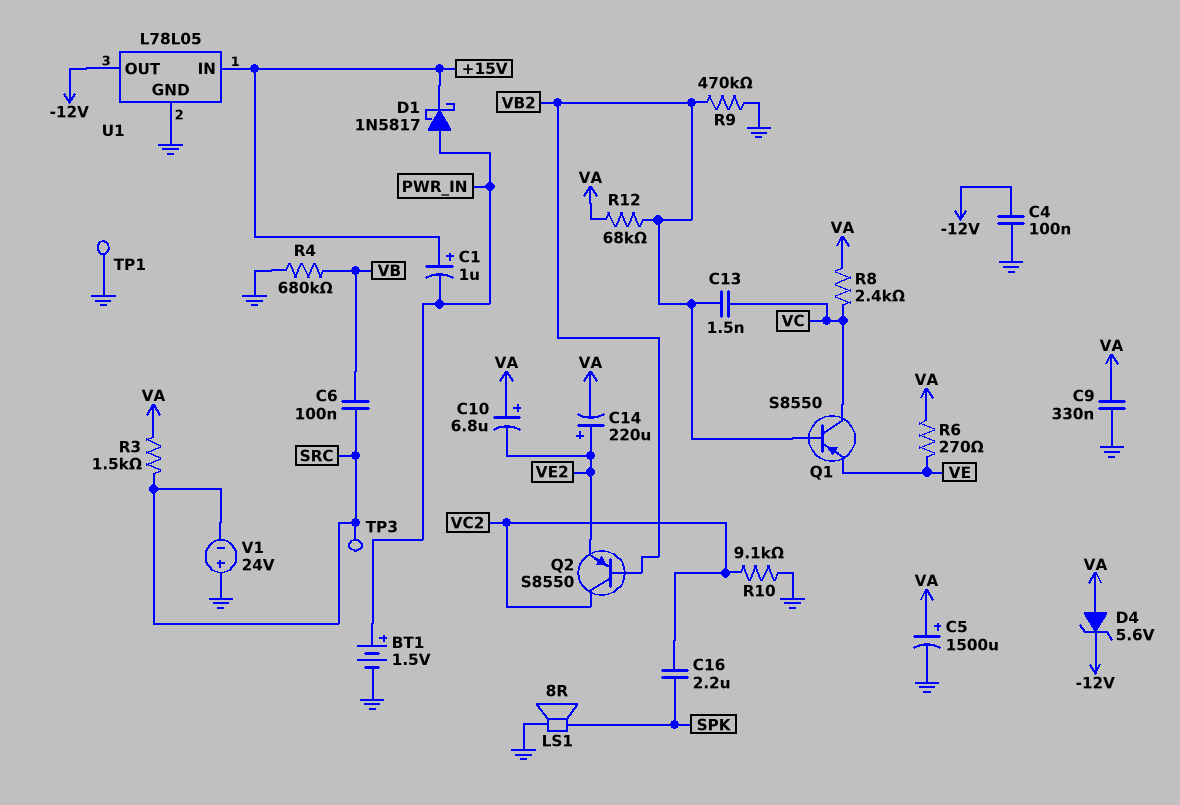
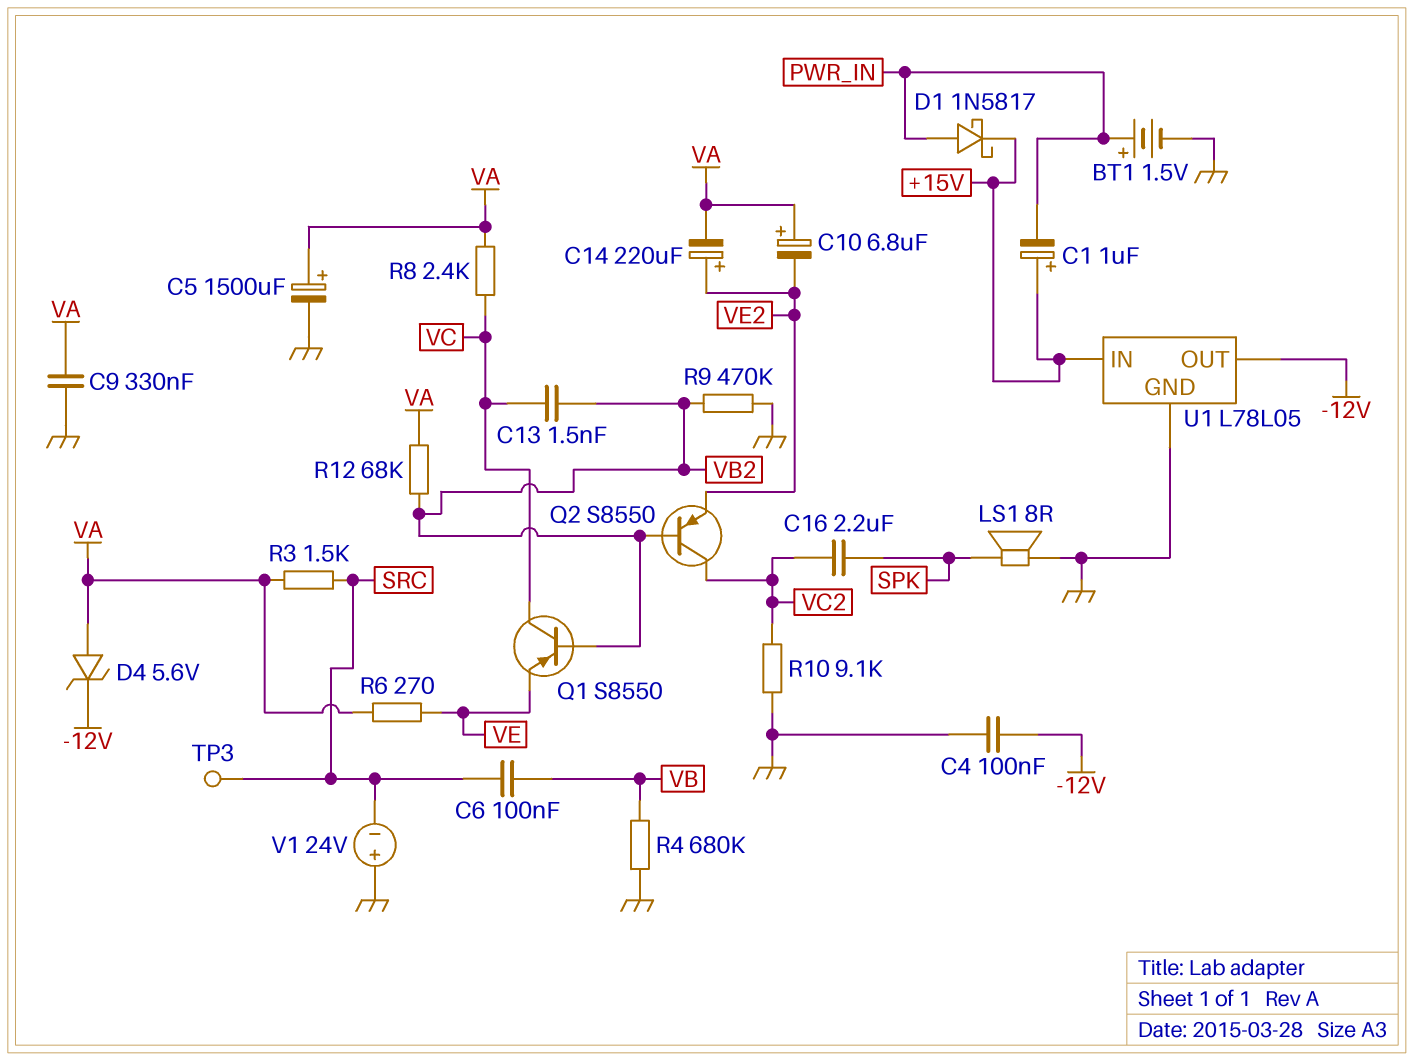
TP1: test point (GND) -> none

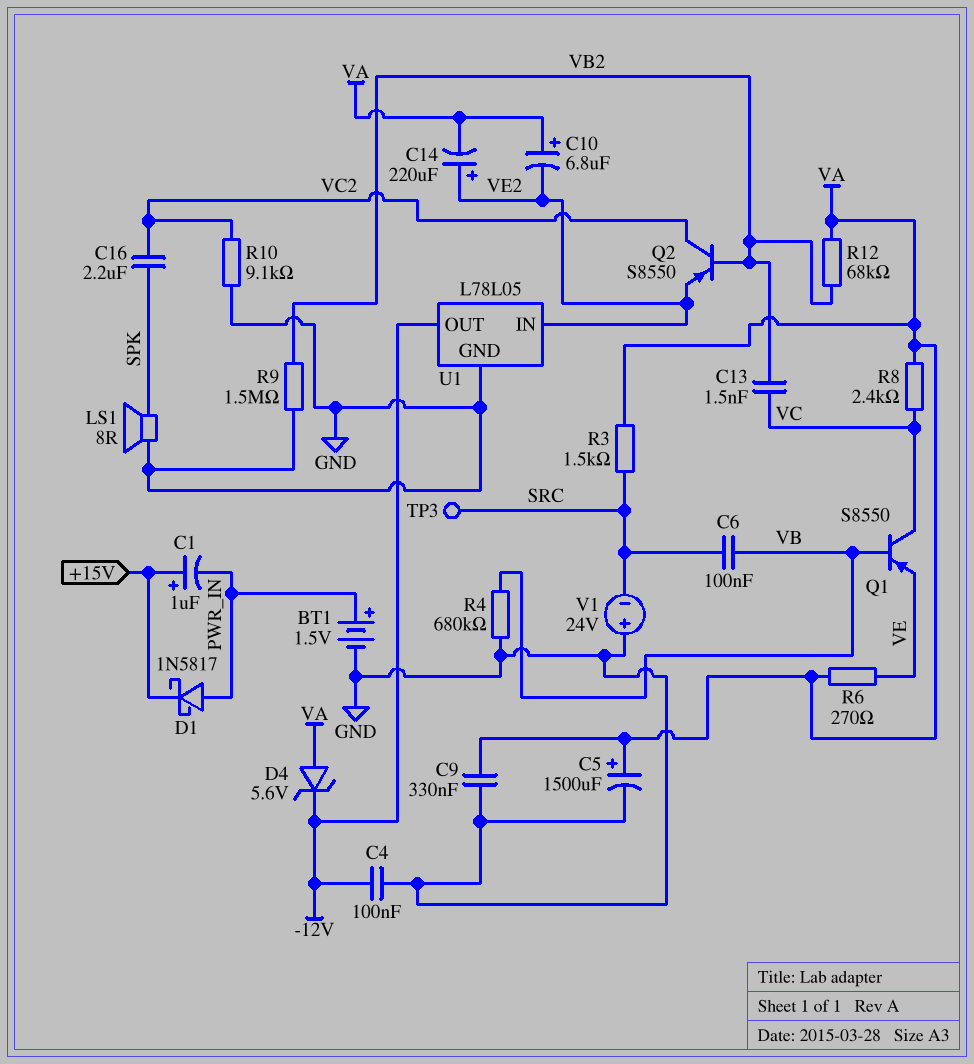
Q1: PNP S8550 (B VB2, C VC, E VE) -> PNP S8550 (B VB, C VC, E VE)
R9: 470k (GND, VB2) -> 1.5M (GND, VB2)
U1 pin IN: +15V -> VE2

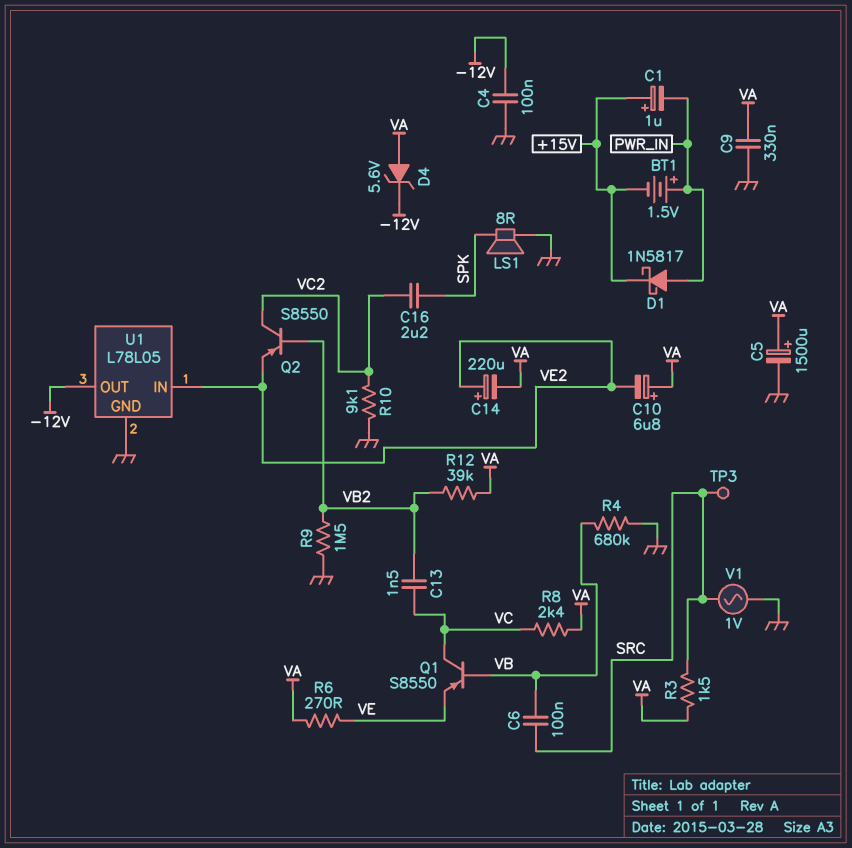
BT1: 1.5V (plus PWR_IN, minus GND) -> 1.5V (plus PWR_IN, minus +15V)
R12: 68k (VA, VB2) -> 39k (VA, VB2)
V1: 24V (plus GND, minus SRC) -> AC 1V (GND, SRC)

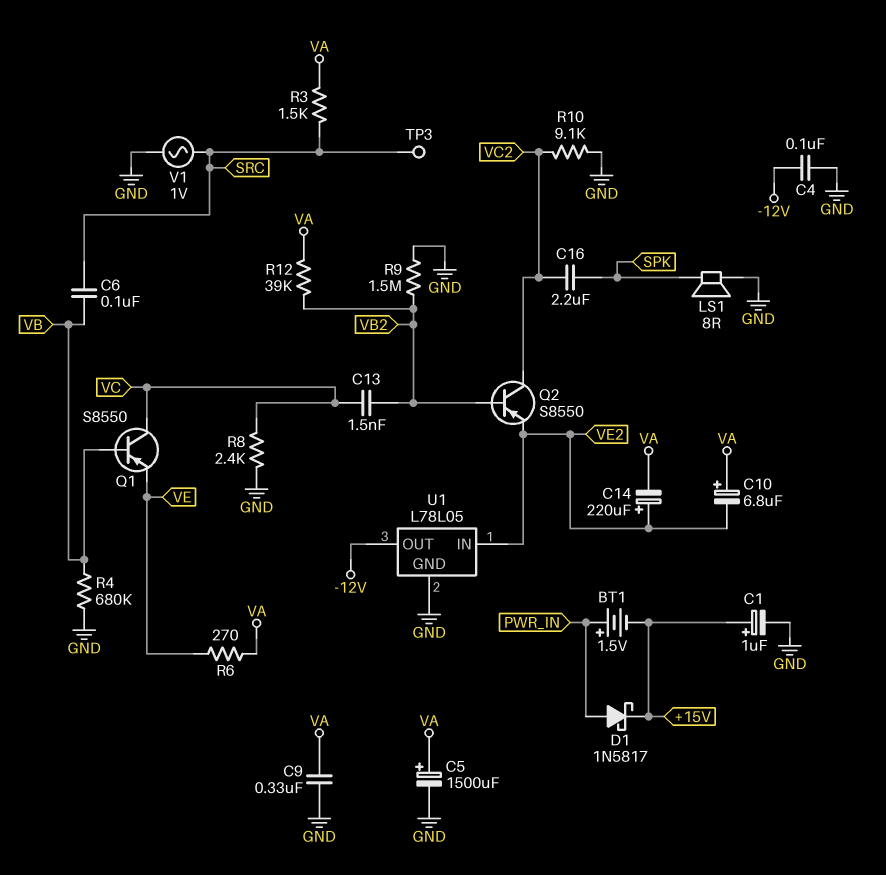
C1: 1uF (plus +15V, minus PWR_IN) -> 1uF (plus +15V, minus GND)
D4: zener 5.6V (A VA, K -12V) -> none
R8: 2.4k (VA, VC) -> 2.4k (GND, VC)

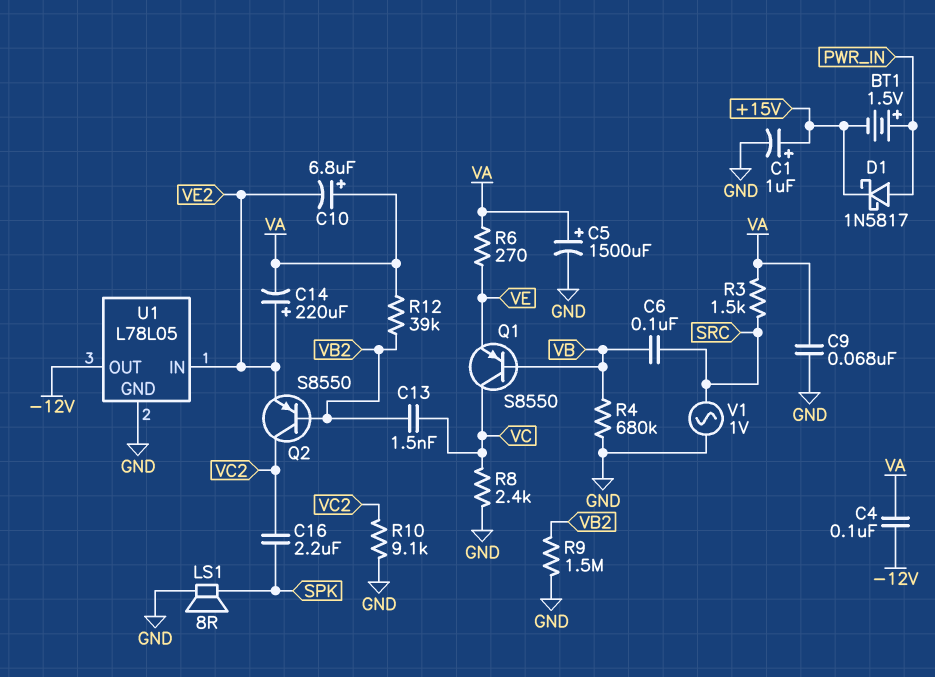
C4: 100nF (-12V, GND) -> 100nF (-12V, VA)
C9: 330nF (GND, VA) -> 68nF (GND, VA)
TP3: test point (SRC) -> none

